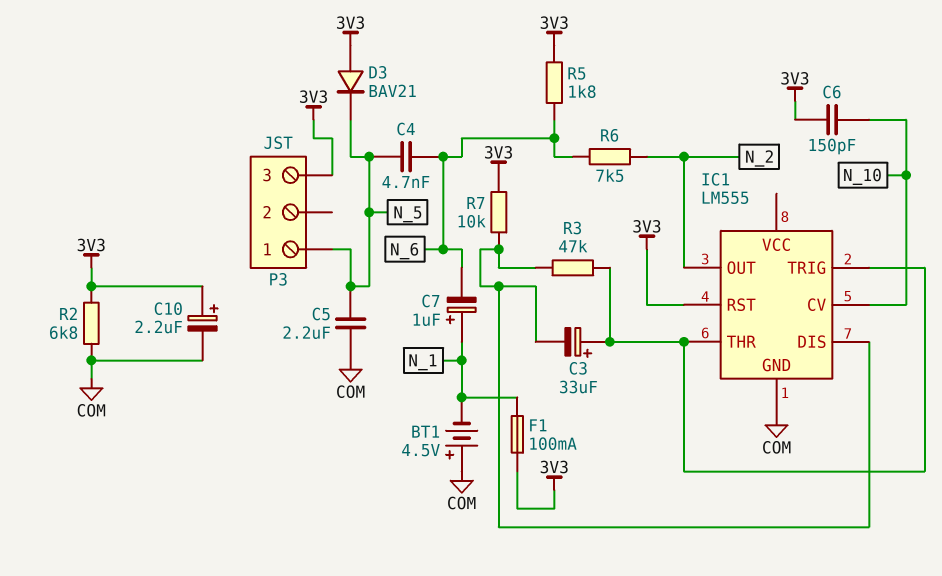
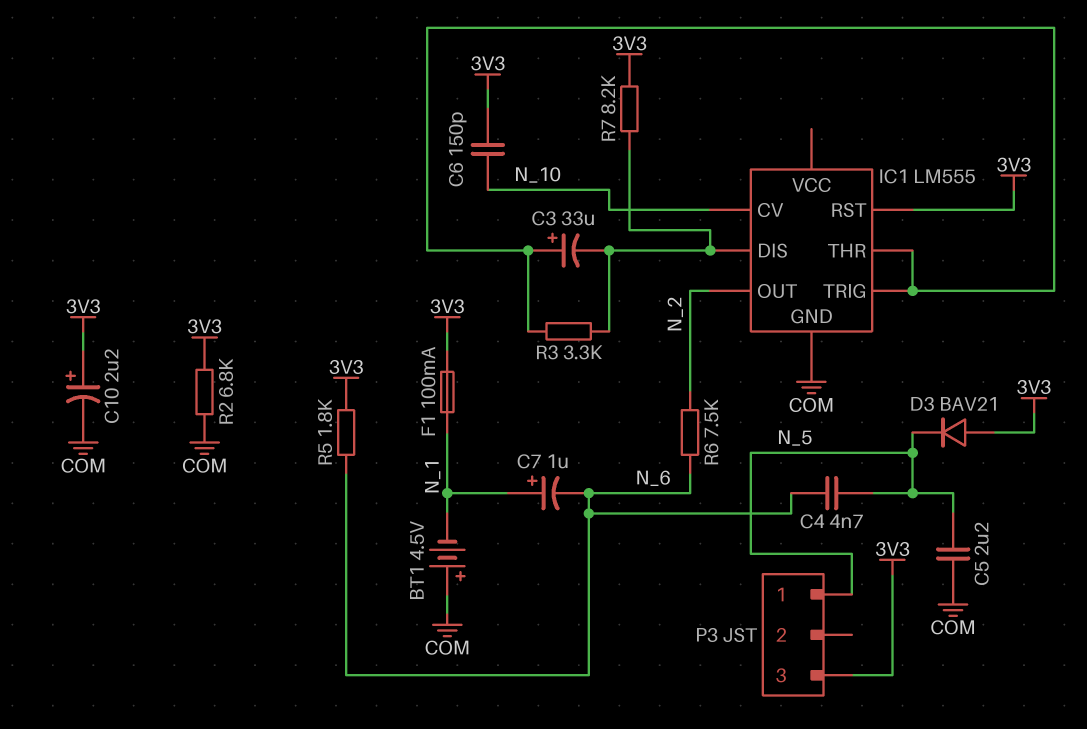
R3: 47k (IC1/DIS, IC1/THR) -> 3.3k (IC1/DIS, IC1/THR)
R7: 10k (3V3, IC1/DIS) -> 8.2k (3V3, IC1/DIS)

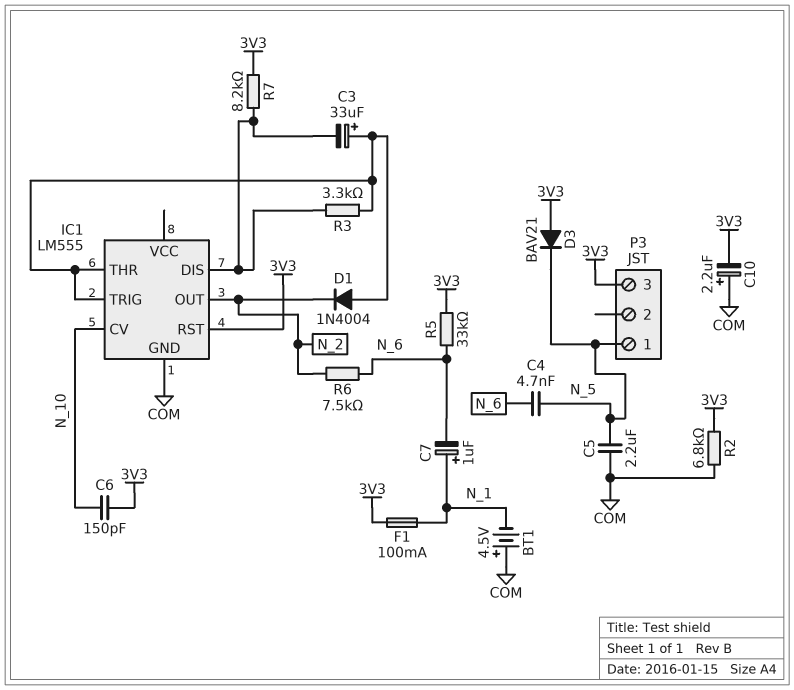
C10: 2.2uF (plus 3V3, minus COM) -> 2.2uF (plus COM, minus 3V3)
D1: none -> diode 1N4004 (A IC1/THR, K N_2)
R5: 1.8k (3V3, N_6) -> 33k (3V3, N_6)

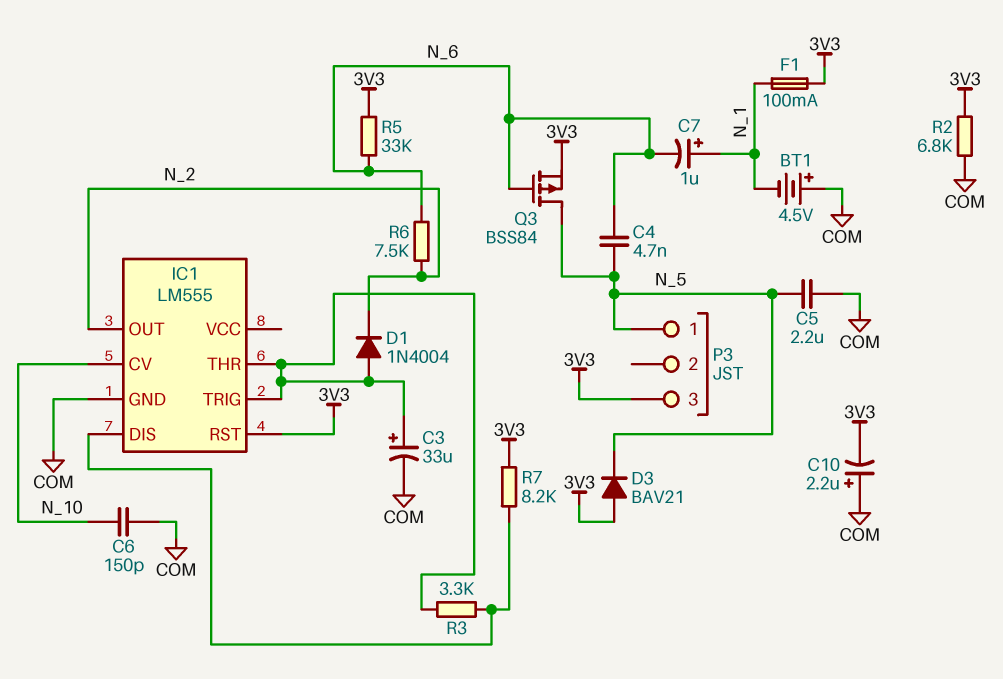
C3: 33uF (plus IC1/THR, minus IC1/DIS) -> 33uF (plus IC1/THR, minus COM)
C6: 150pF (3V3, N_10) -> 150pF (COM, N_10)
Q3: none -> PMOS BSS84 (G N_6, D N_5, S 3V3)

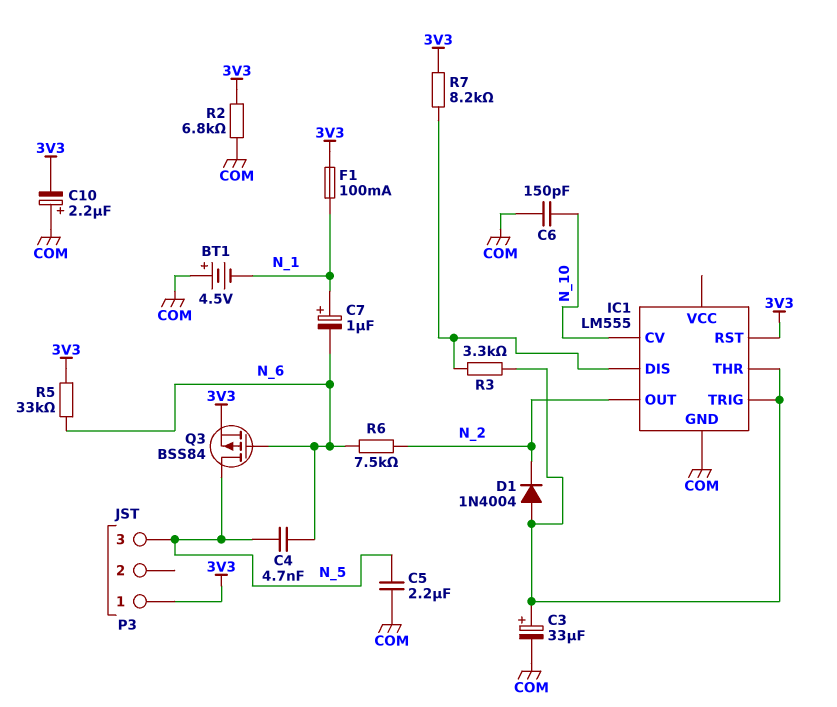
D3: diode BAV21 (A 3V3, K N_5) -> none
P3 pin 1: N_5 -> 3V3
P3 pin 3: 3V3 -> N_5

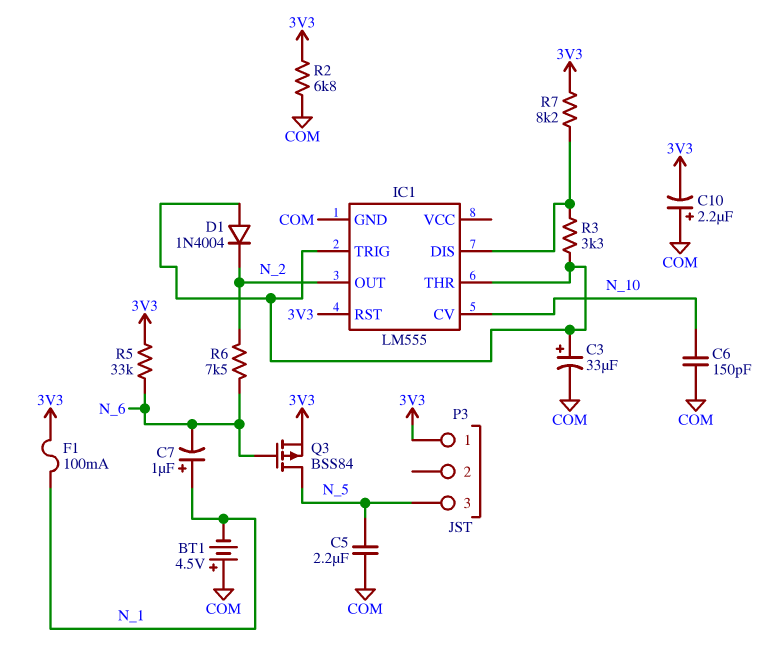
C4: 4.7nF (N_5, N_6) -> none

